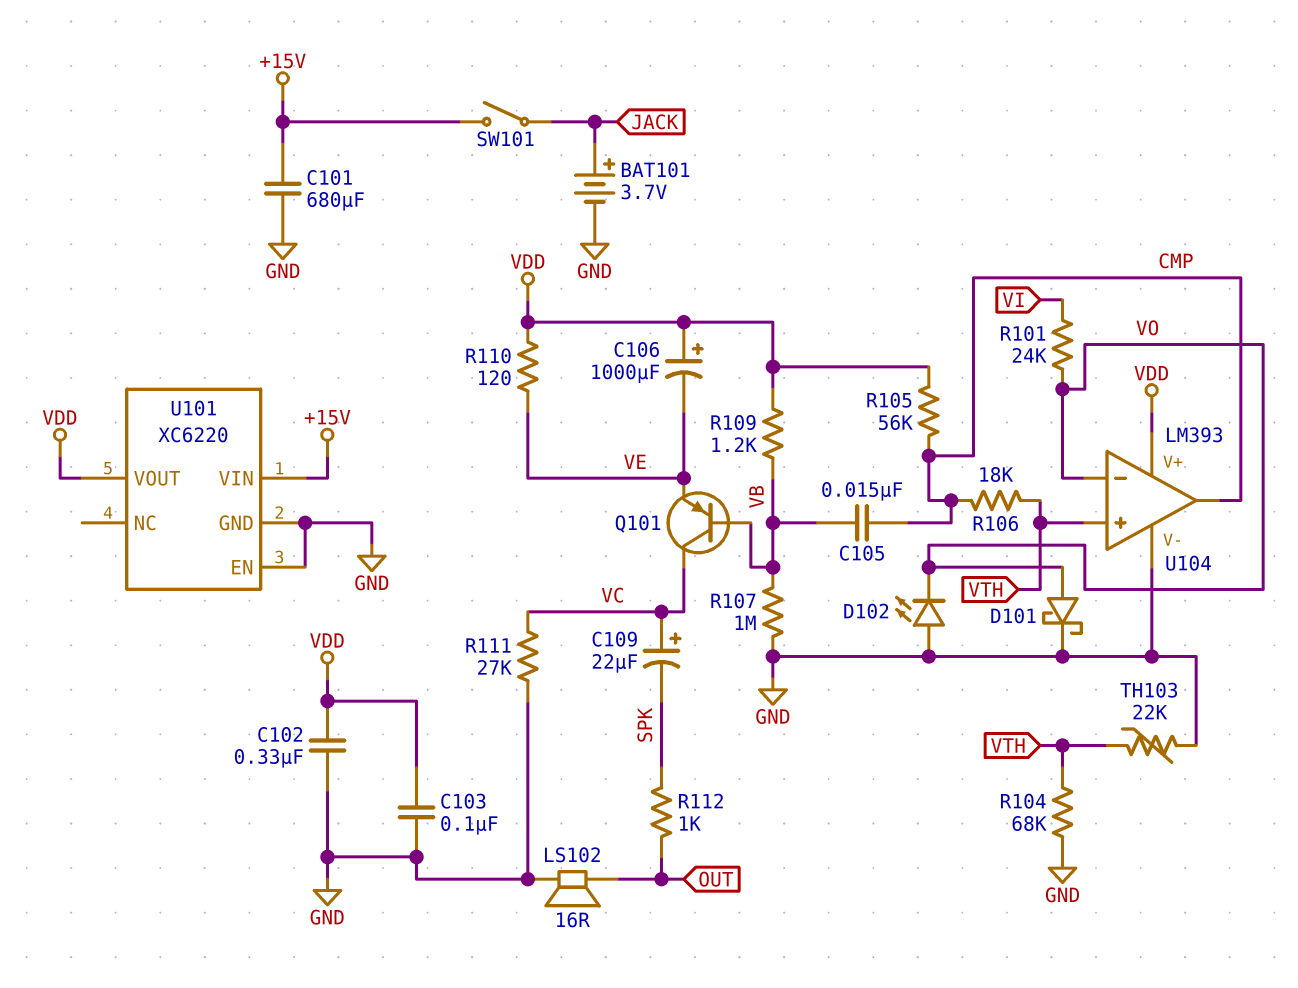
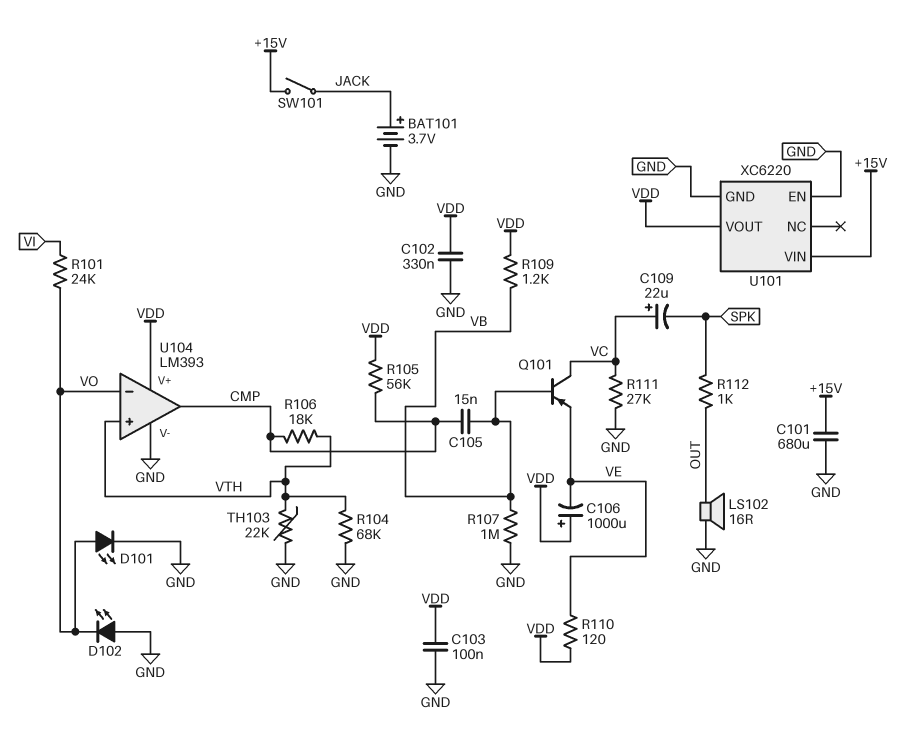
D101: schottky (A VO, K GND) -> LED (A VO, K GND)

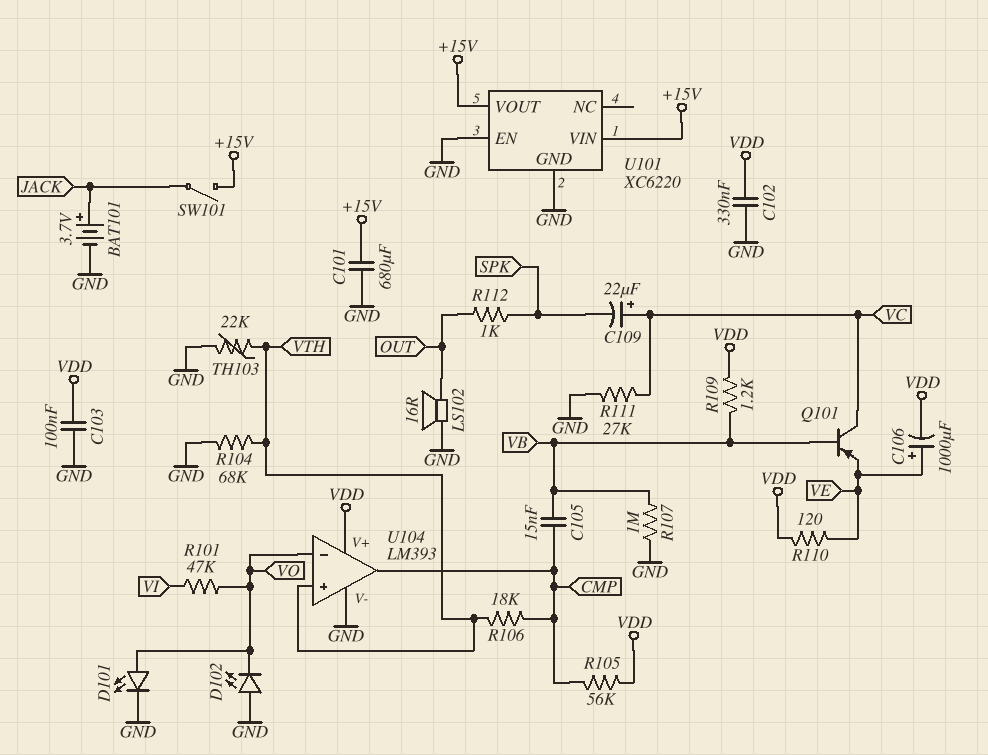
C106: 1000uF (plus VDD, minus VE) -> 1000uF (plus VE, minus VDD)
R101: 24k (VI, VO) -> 47k (VI, VO)
U101 pin VOUT: VDD -> +15V

